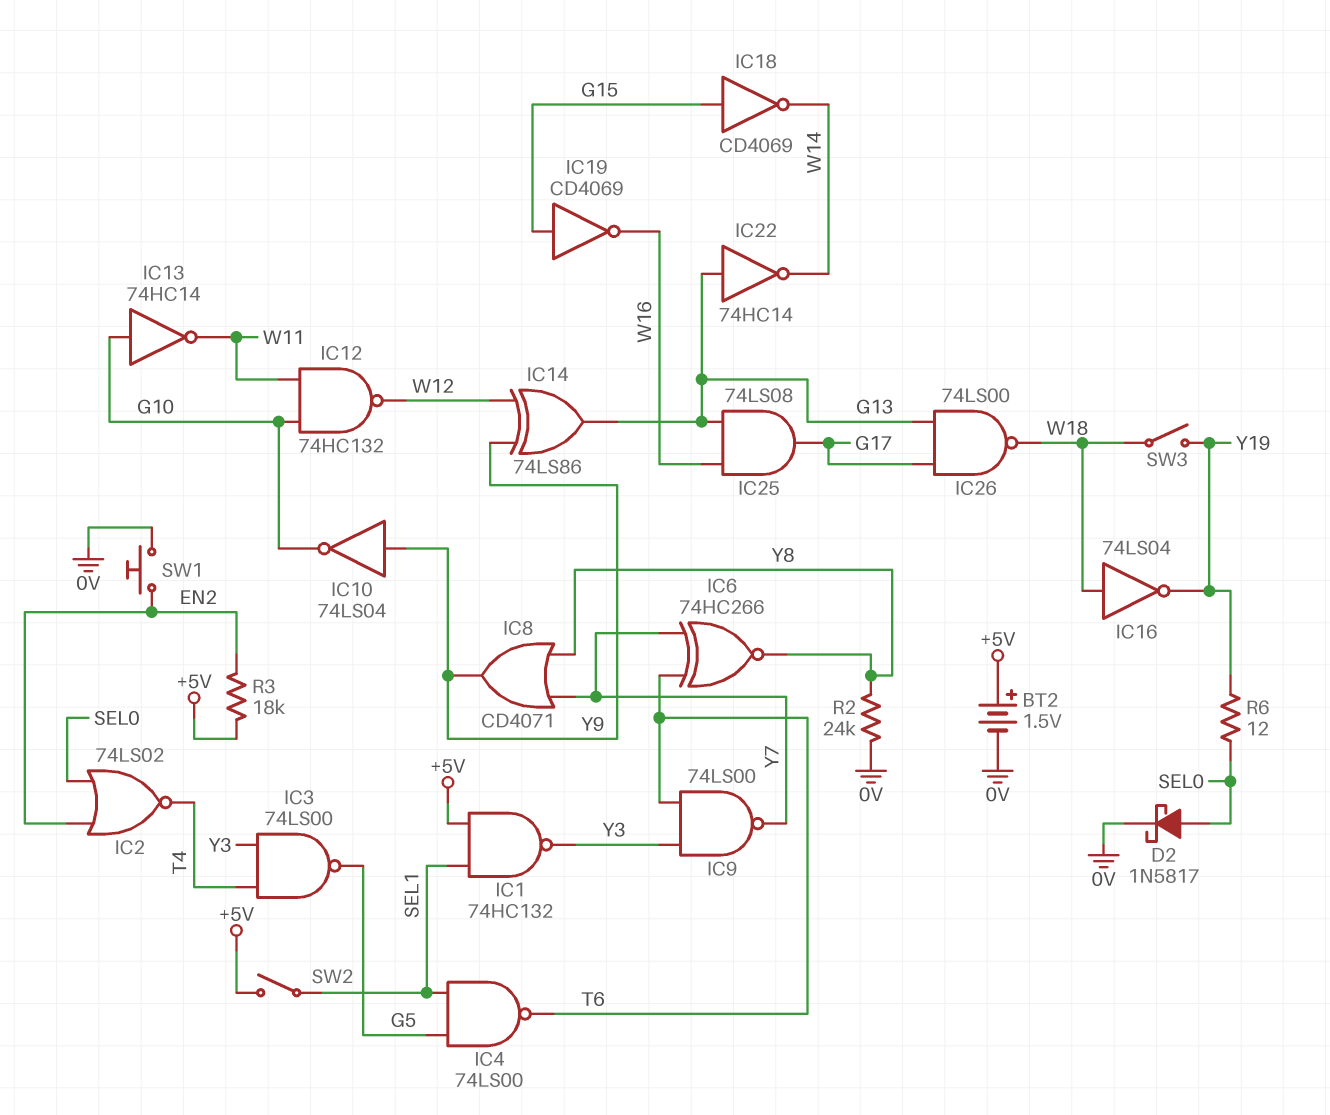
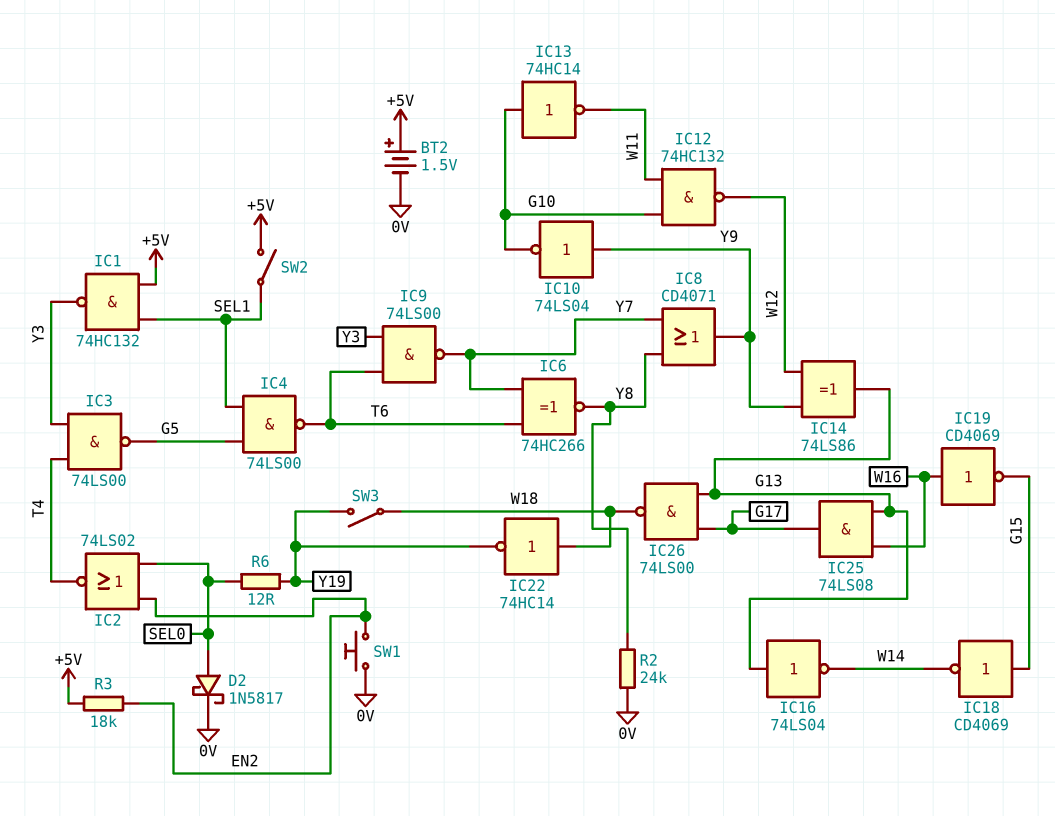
IC16: NOT 74LS04 (in W18, out Y19) -> NOT 74LS04 (in G13, out W14)
IC19: NOT CD4069 (in G15, out W16) -> NOT CD4069 (in W16, out G15)
IC22: NOT 74HC14 (in G13, out W14) -> NOT 74HC14 (in W18, out Y19)

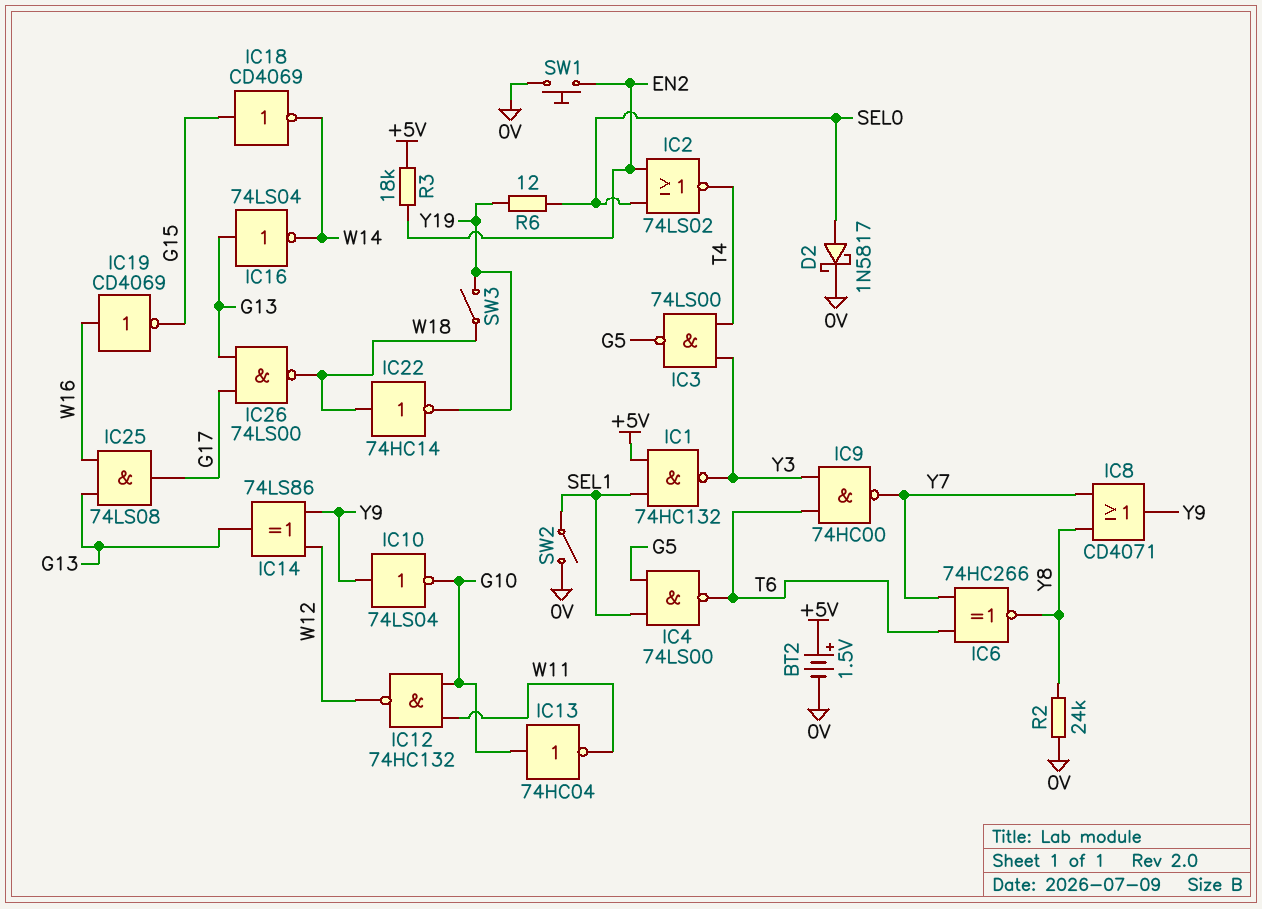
IC9: NAND 74LS00 (in T6, in Y3, out Y7) -> NAND 74HC00 (in T6, in Y3, out Y7)
IC13: NOT 74HC14 (in G10, out W11) -> NOT 74HC04 (in G10, out W11)
SW2: switch (+5V, SEL1) -> switch (0V, SEL1)

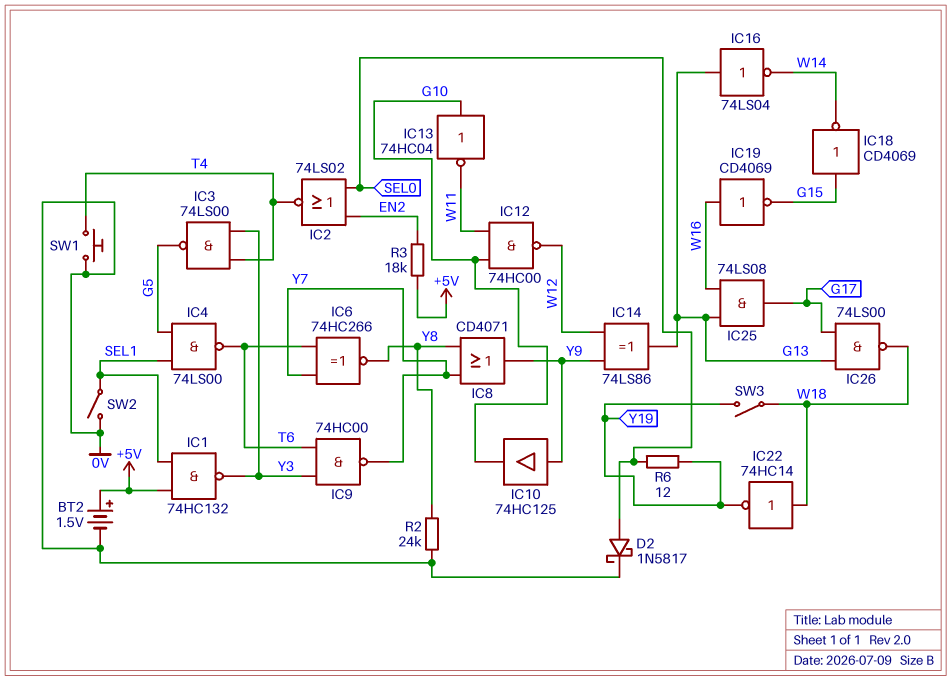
IC10: NOT 74LS04 (in Y9, out G10) -> buffer 74HC125 (in Y9, out G10)
IC12: NAND 74HC132 (in G10, in W11, out W12) -> NAND 74HC00 (in G10, in W11, out W12)
SW1: button (0V, EN2) -> button (0V, T4)

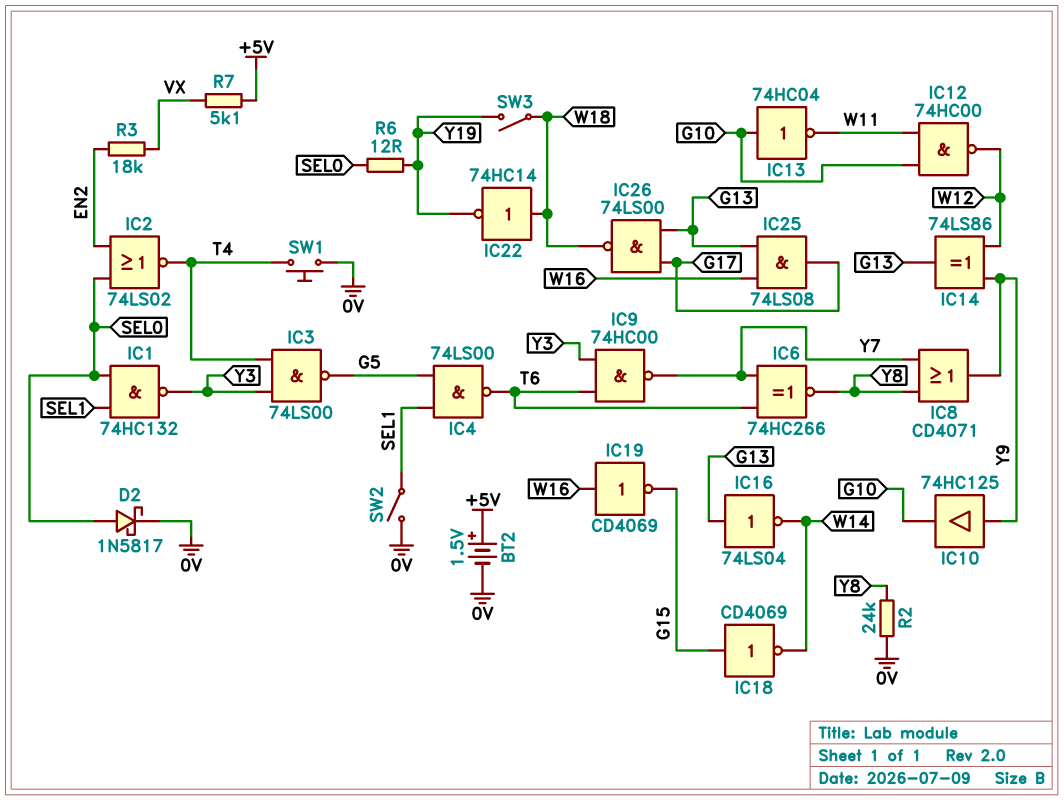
IC1: NAND 74HC132 (in +5V, in SEL1, out Y3) -> NAND 74HC132 (in SEL0, in SEL1, out Y3)
R3: 18k (+5V, EN2) -> 18k (EN2, VX)
R7: none -> 5.1k (+5V, VX)

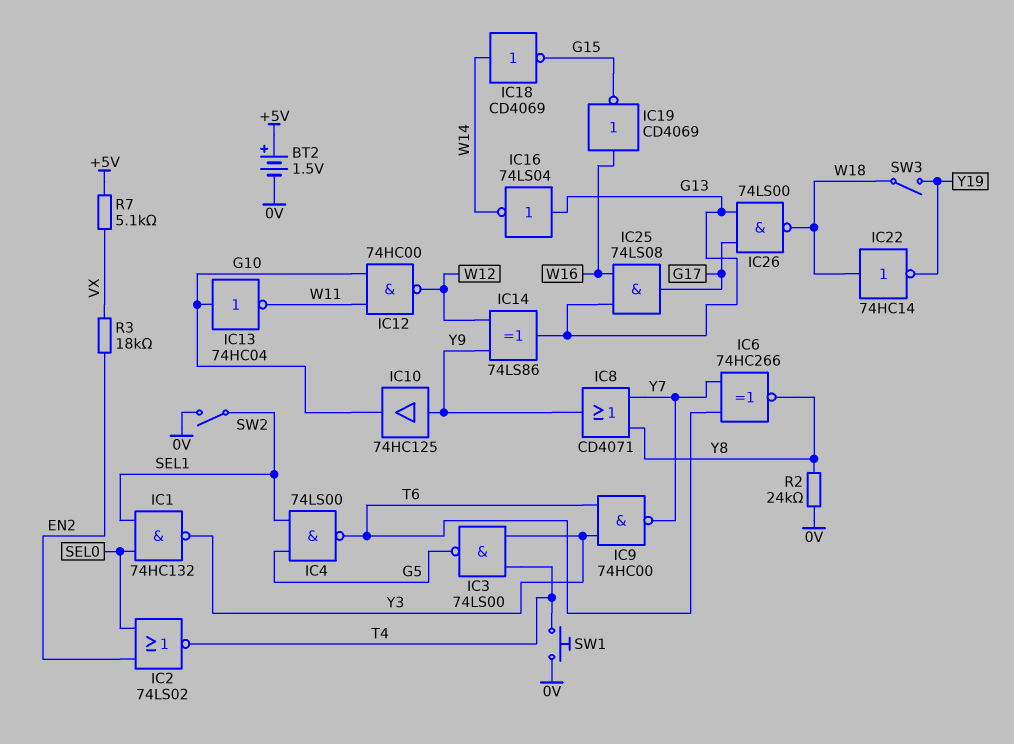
D2: schottky 1N5817 (A SEL0, K 0V) -> none
IC18: NOT CD4069 (in G15, out W14) -> NOT CD4069 (in W14, out G15)
R6: 12 (SEL0, Y19) -> none

